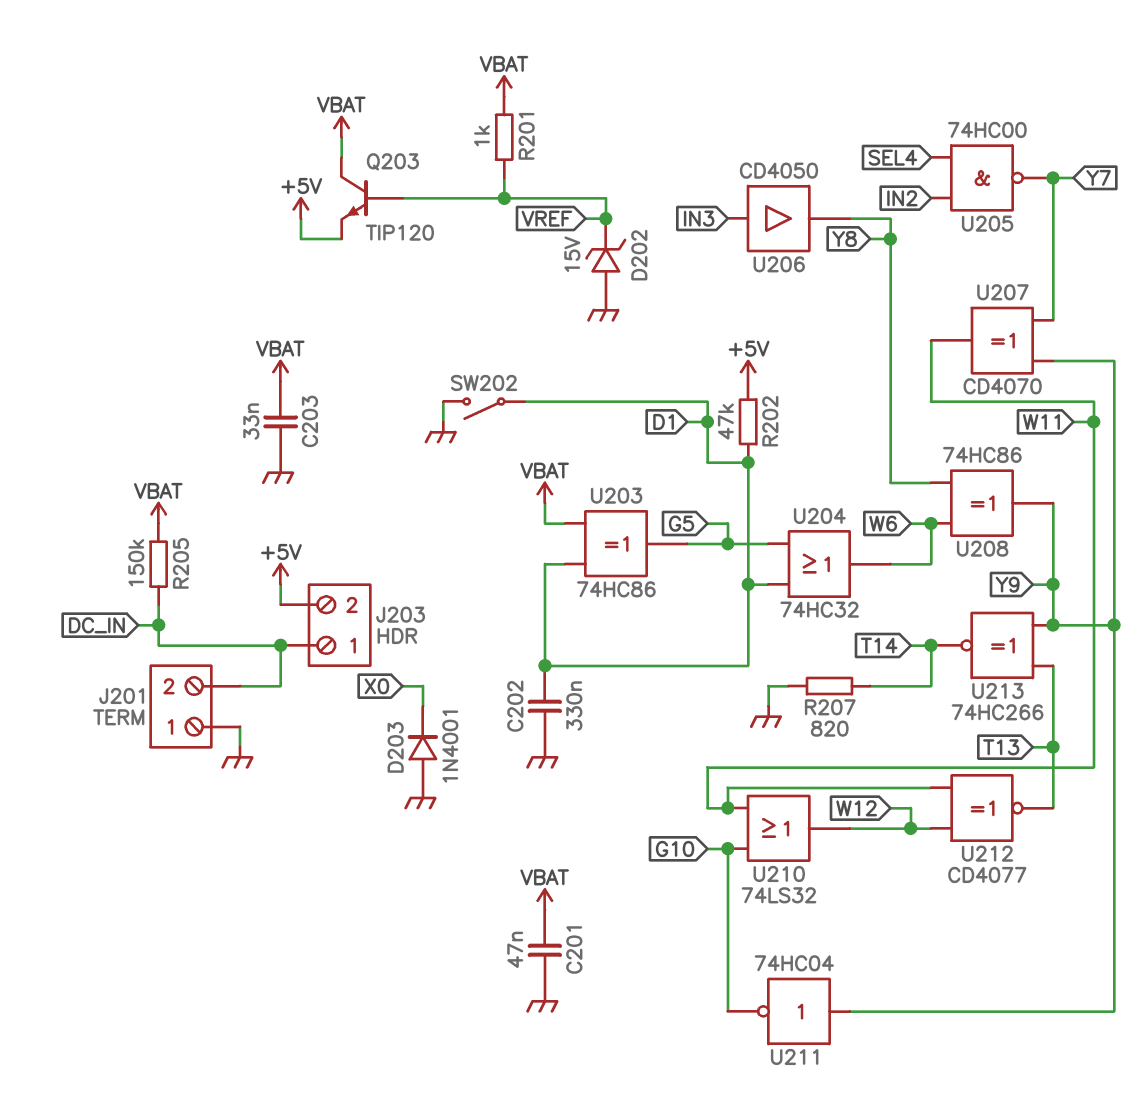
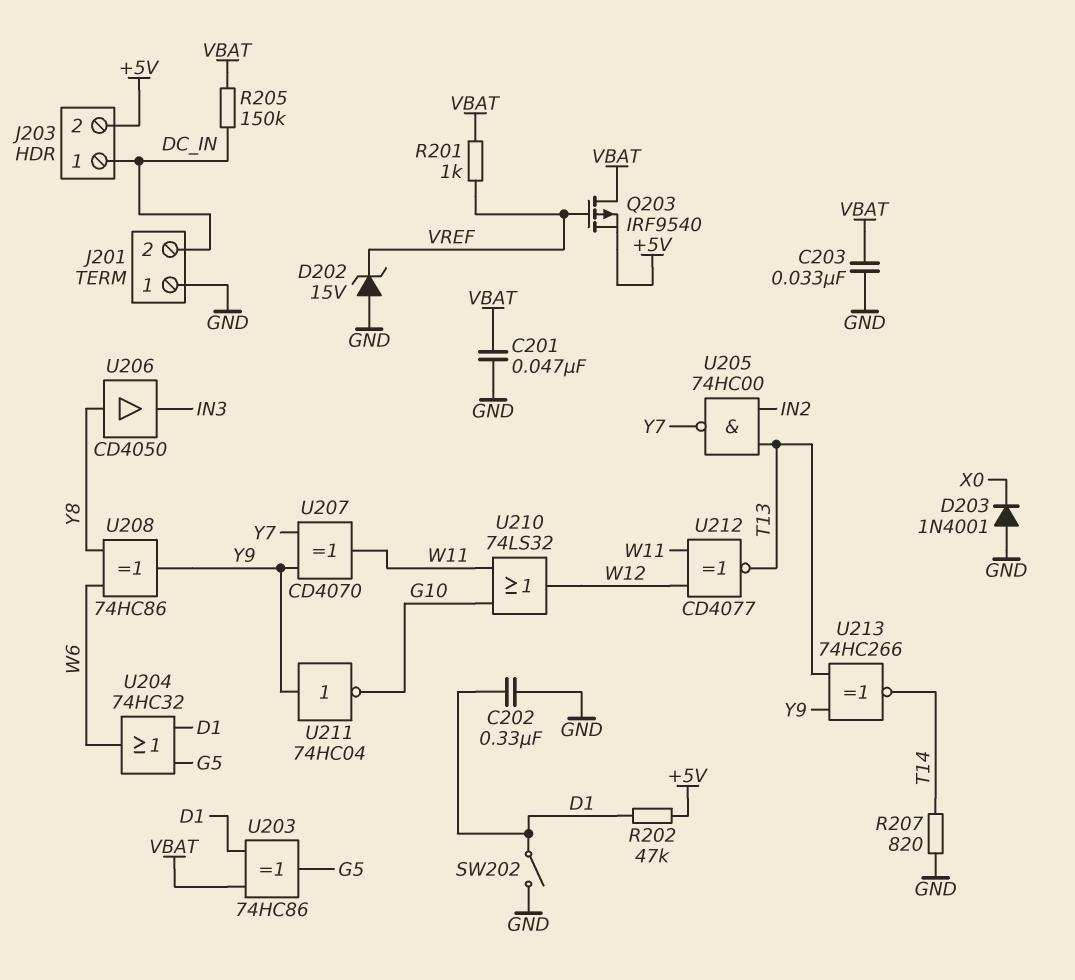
Q203: NPN TIP120 (B VREF, C VBAT, E +5V) -> PMOS IRF9540 (G VREF, D VBAT, S +5V)
U205: NAND 74HC00 (in IN2, in SEL4, out Y7) -> NAND 74HC00 (in IN2, in T13, out Y7)
U206: buffer CD4050 (in IN3, out Y8) -> buffer CD4050 (in Y8, out IN3)

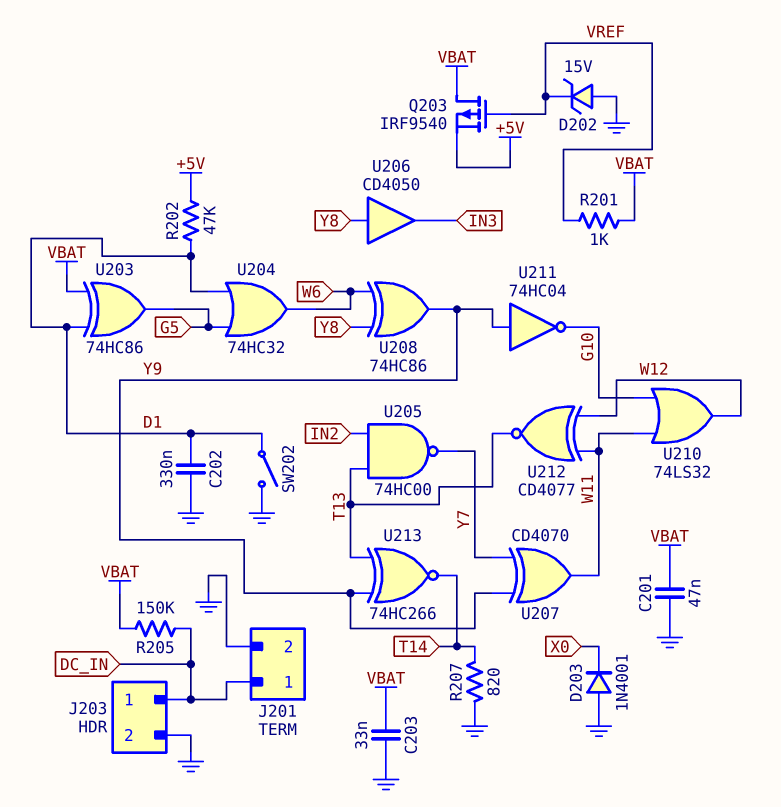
J201 pin 1: GND -> DC_IN
J201 pin 2: DC_IN -> GND
J203 pin 2: +5V -> GND

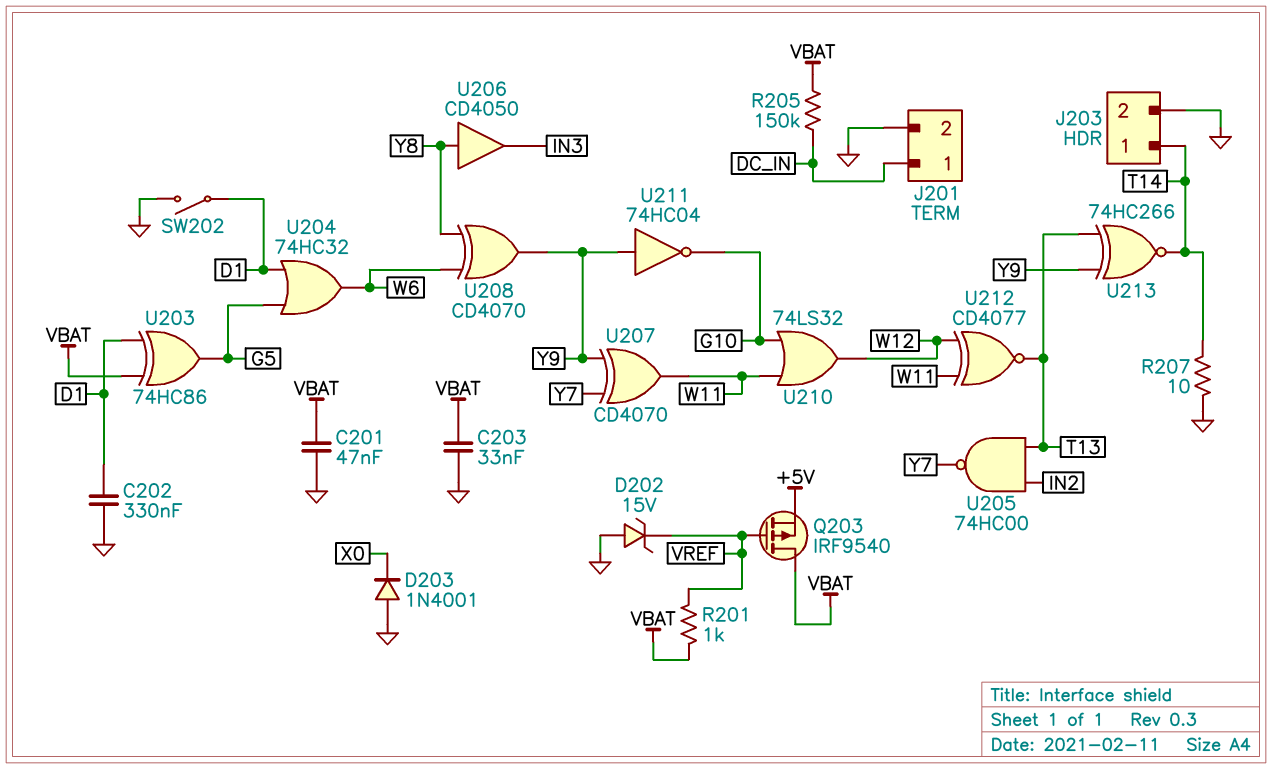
J203 pin 1: DC_IN -> T14
R202: 47k (+5V, D1) -> none
R207: 820 (GND, T14) -> 10 (GND, T14)
U208: XOR 74HC86 (in W6, in Y8, out Y9) -> XOR CD4070 (in W6, in Y8, out Y9)

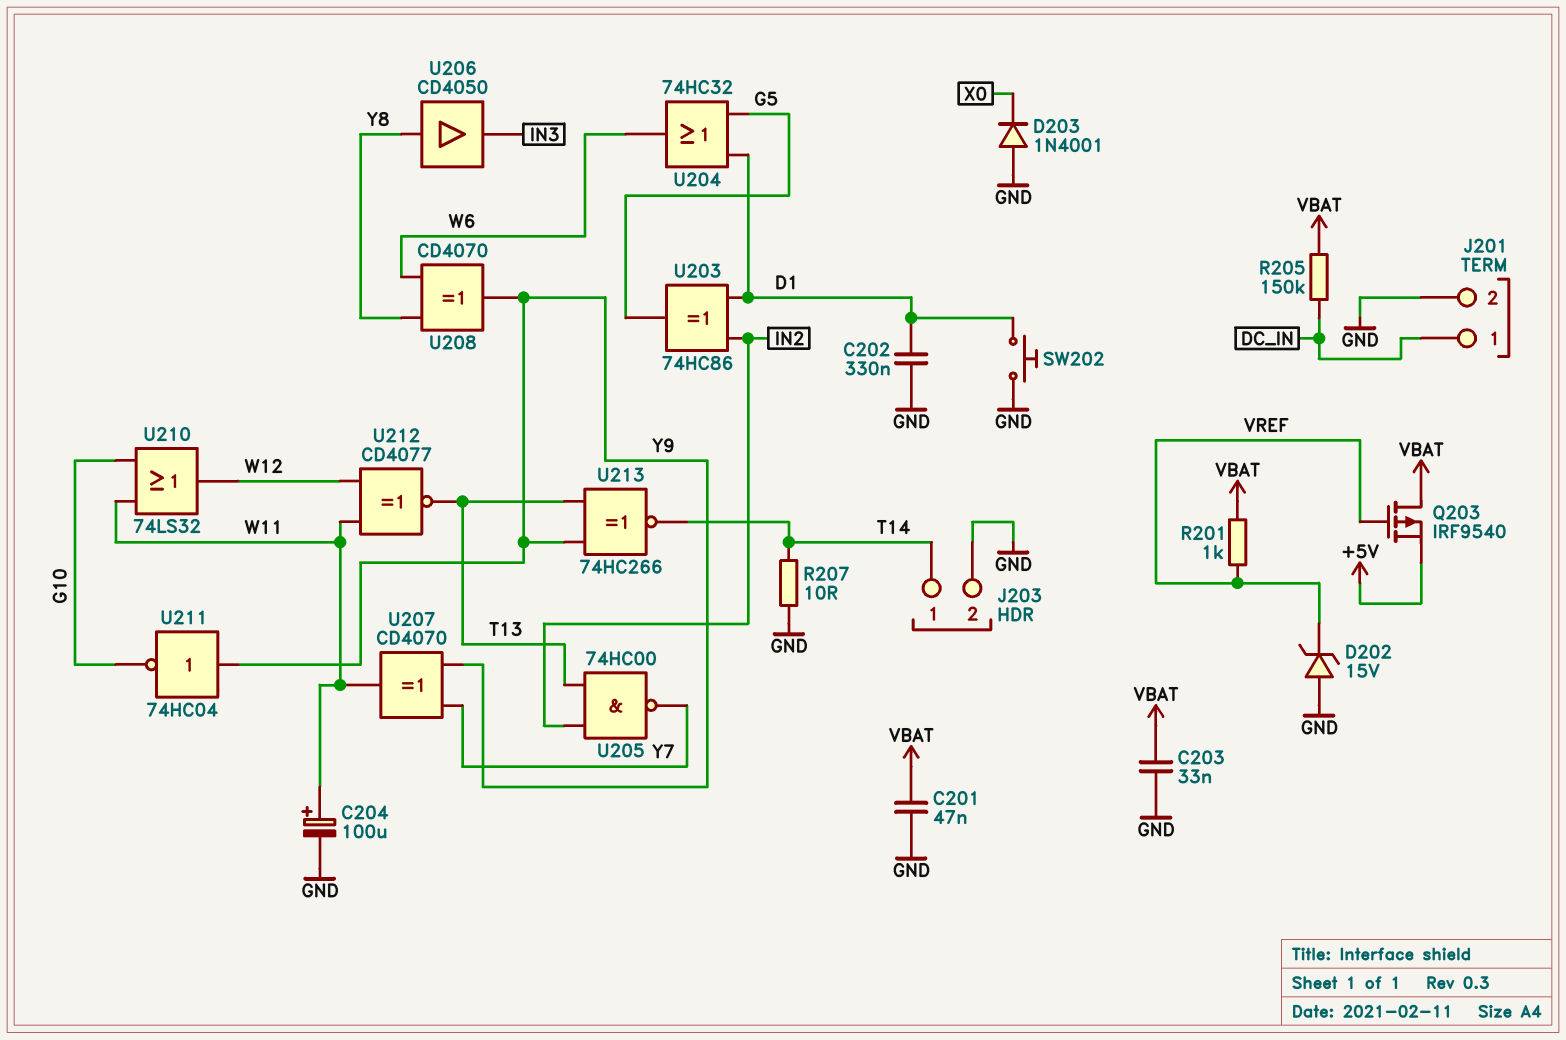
C204: none -> 100uF (plus W11, minus GND)
SW202: switch (D1, GND) -> button (D1, GND)
U203: XOR 74HC86 (in D1, in VBAT, out G5) -> XOR 74HC86 (in D1, in IN2, out G5)

